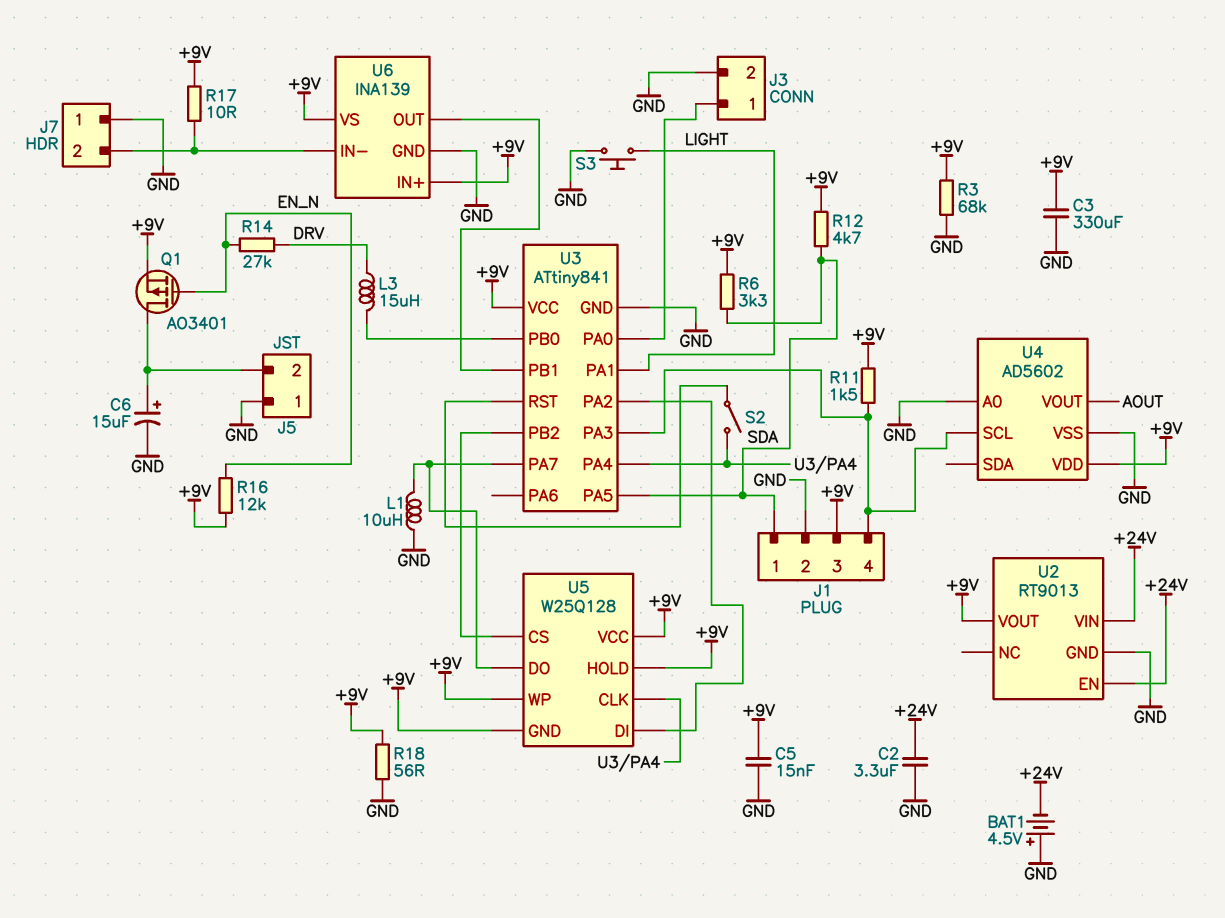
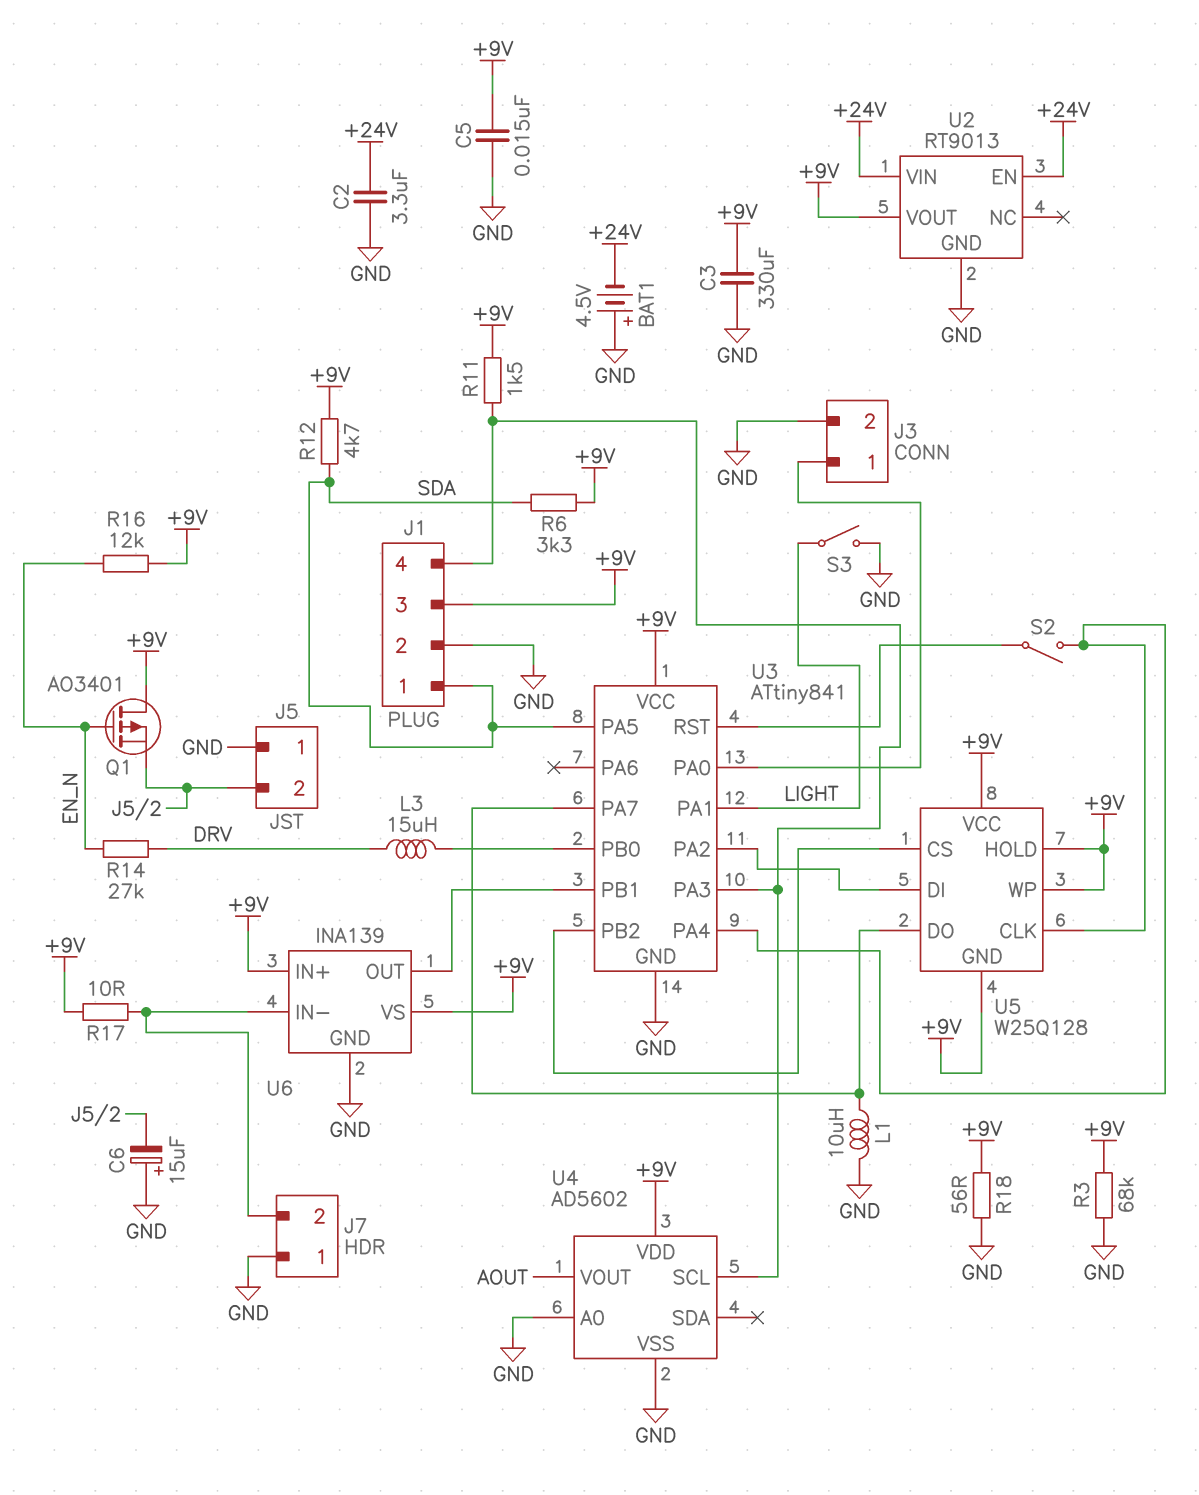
C6: 15uF (plus J5/2, minus GND) -> 15uF (plus GND, minus J5/2)
Q1: PMOS AO3401 (G EN_N, D J5/2, S +9V) -> PMOS AO3401 (G EN_N, D +9V, S J5/2)
S3: button (GND, LIGHT) -> switch (GND, LIGHT)

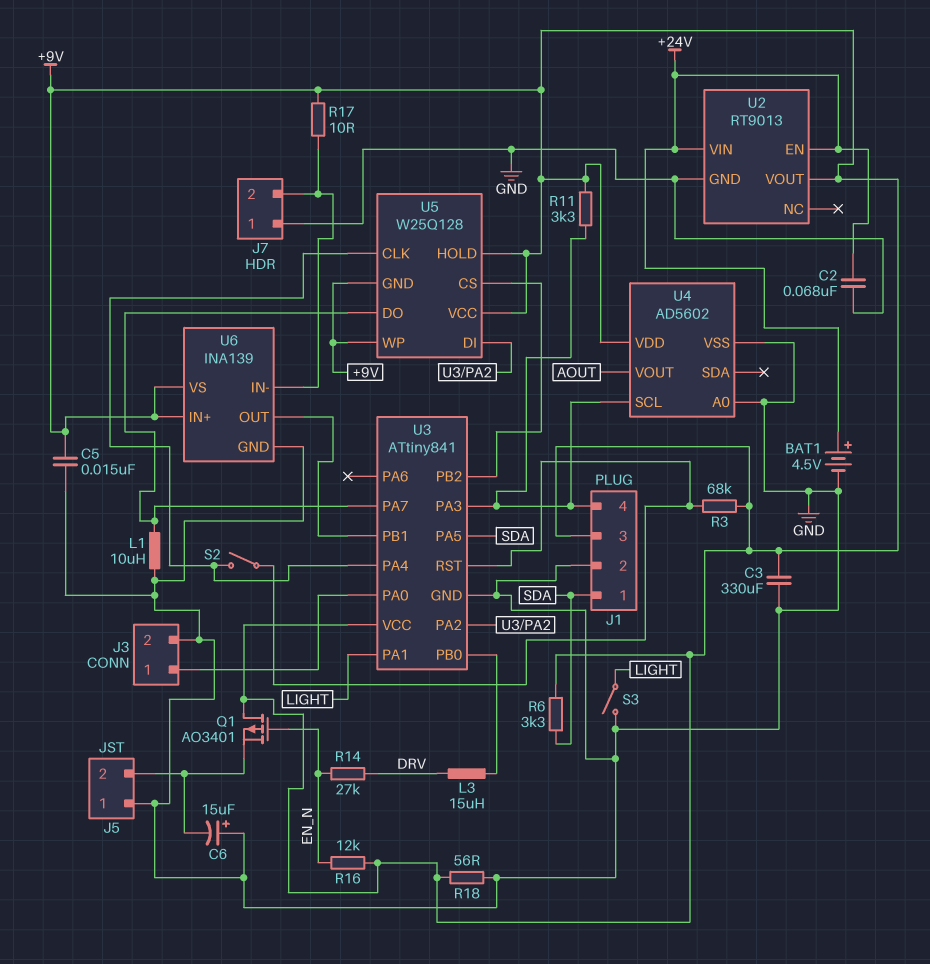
BAT1: 4.5V (plus GND, minus +24V) -> 4.5V (plus +24V, minus GND)
C2: 3.3uF (+24V, GND) -> 68nF (+24V, GND)
R3: 68k (+9V, GND) -> 68k (+9V, U3/RST)
R11: 1.5k (+9V, J1/4) -> 3.3k (+9V, J1/4)
R12: 4.7k (+9V, SDA) -> none

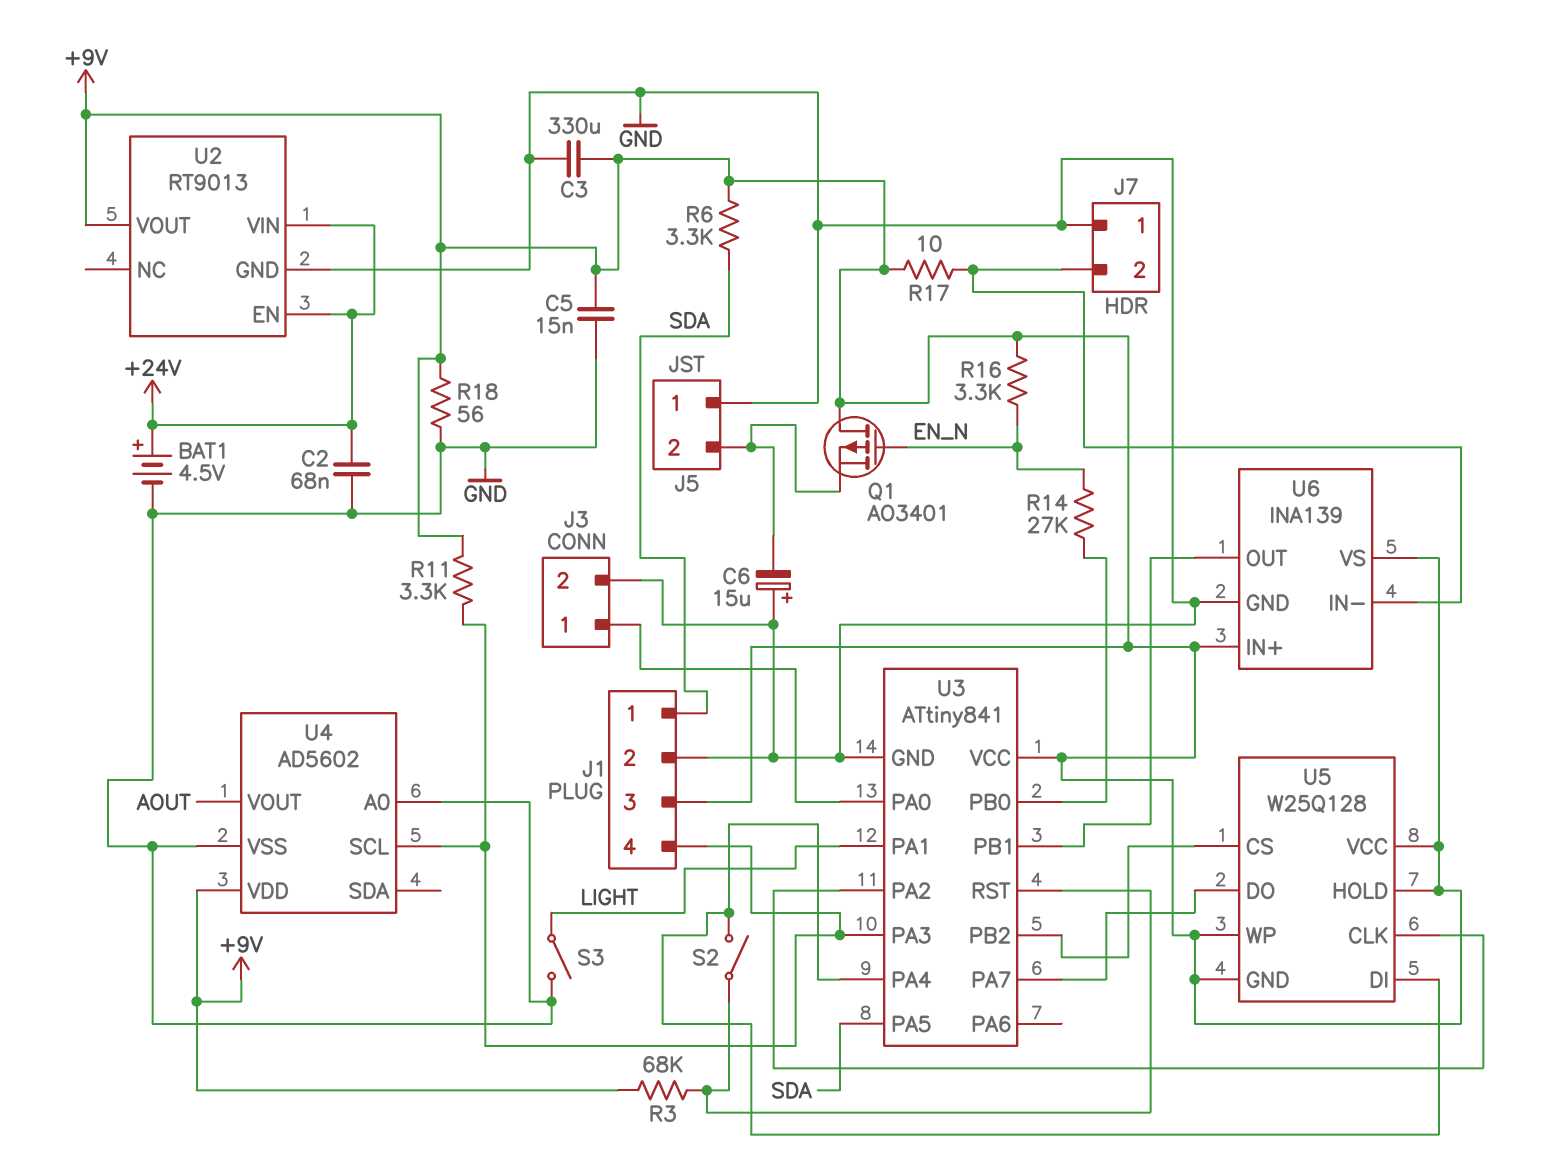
L1: 10uH (GND, U3/PA7) -> none
L3: 15uH (DRV, U3/PB0) -> none
R14: 27k (DRV, EN_N) -> 27k (EN_N, U3/PB0)
R16: 12k (+9V, EN_N) -> 3.3k (+9V, EN_N)
U5 pin CLK: U3/PA4 -> U3/PA2
U5 pin DI: U3/PA2 -> U3/PA4

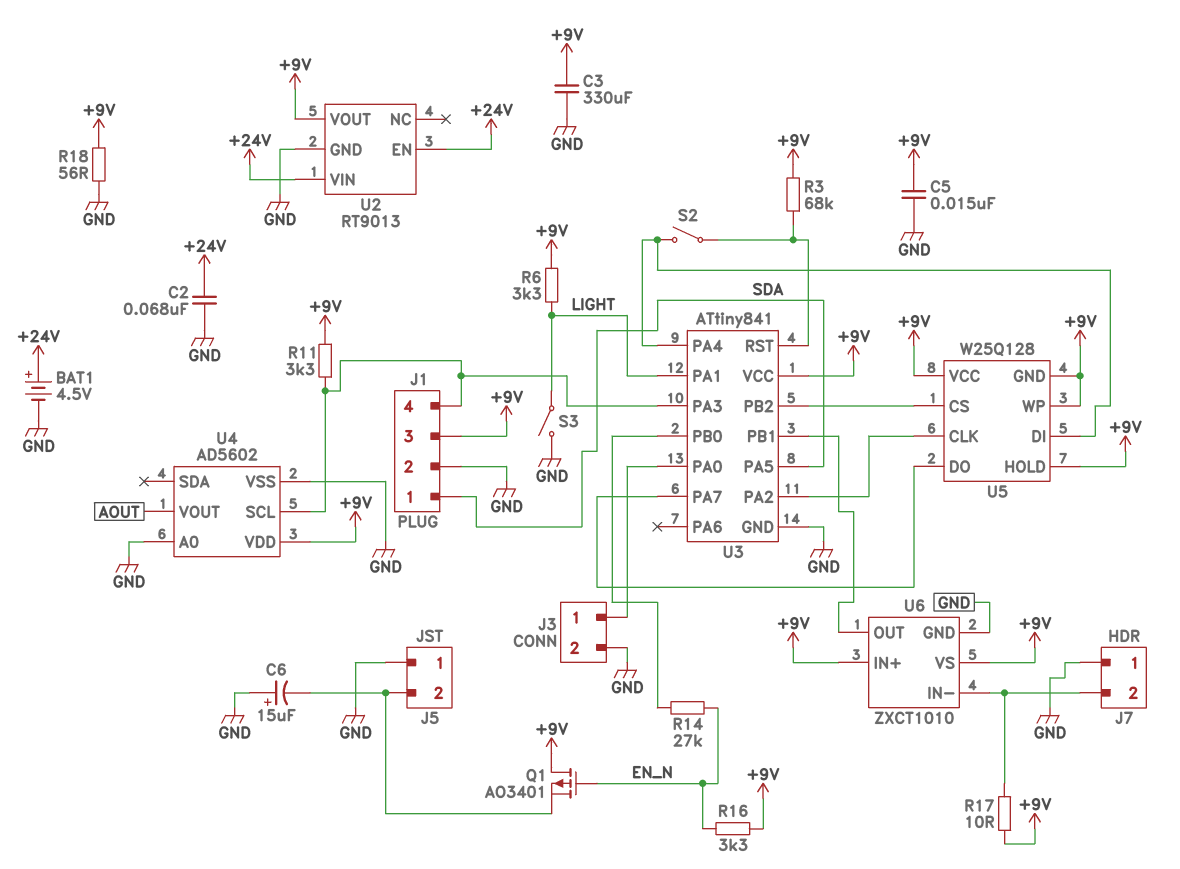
R6: 3.3k (+9V, SDA) -> 3.3k (+9V, LIGHT)
U6: INA139 -> ZXCT1010

